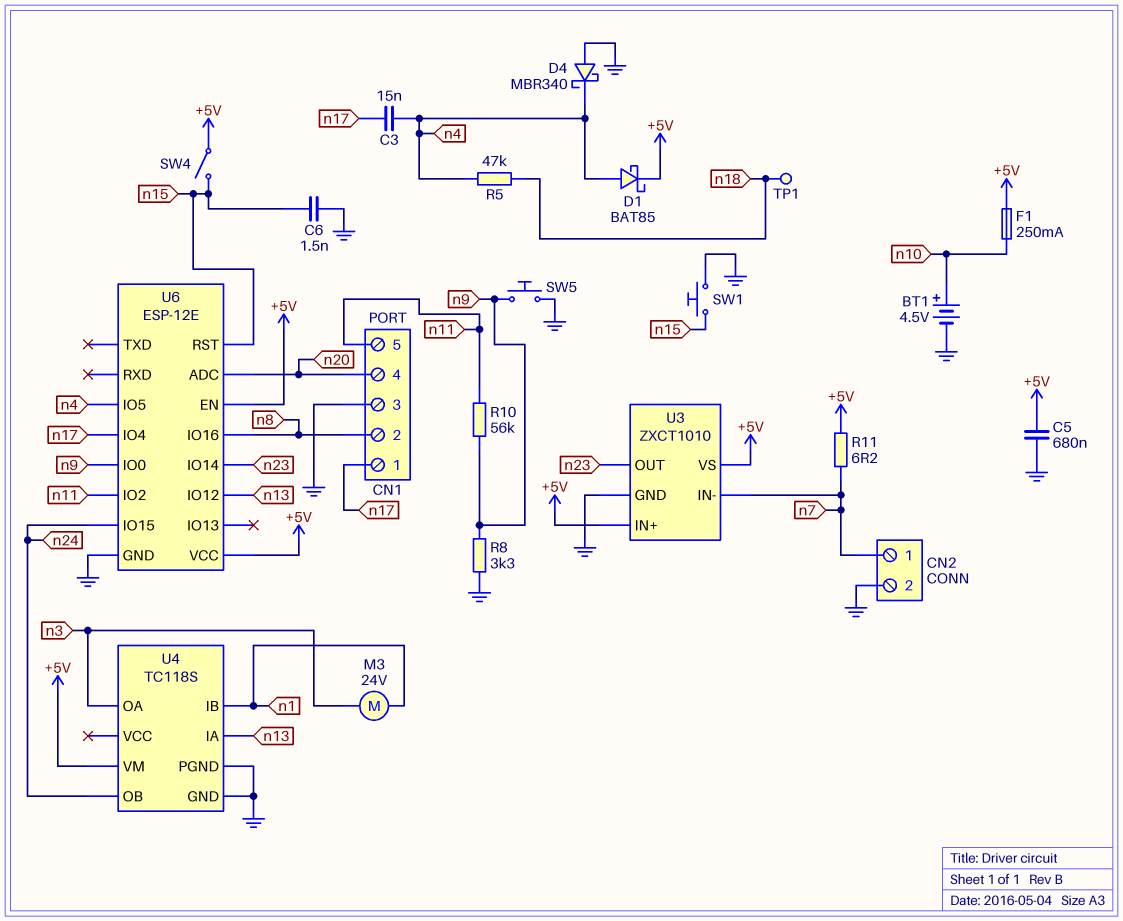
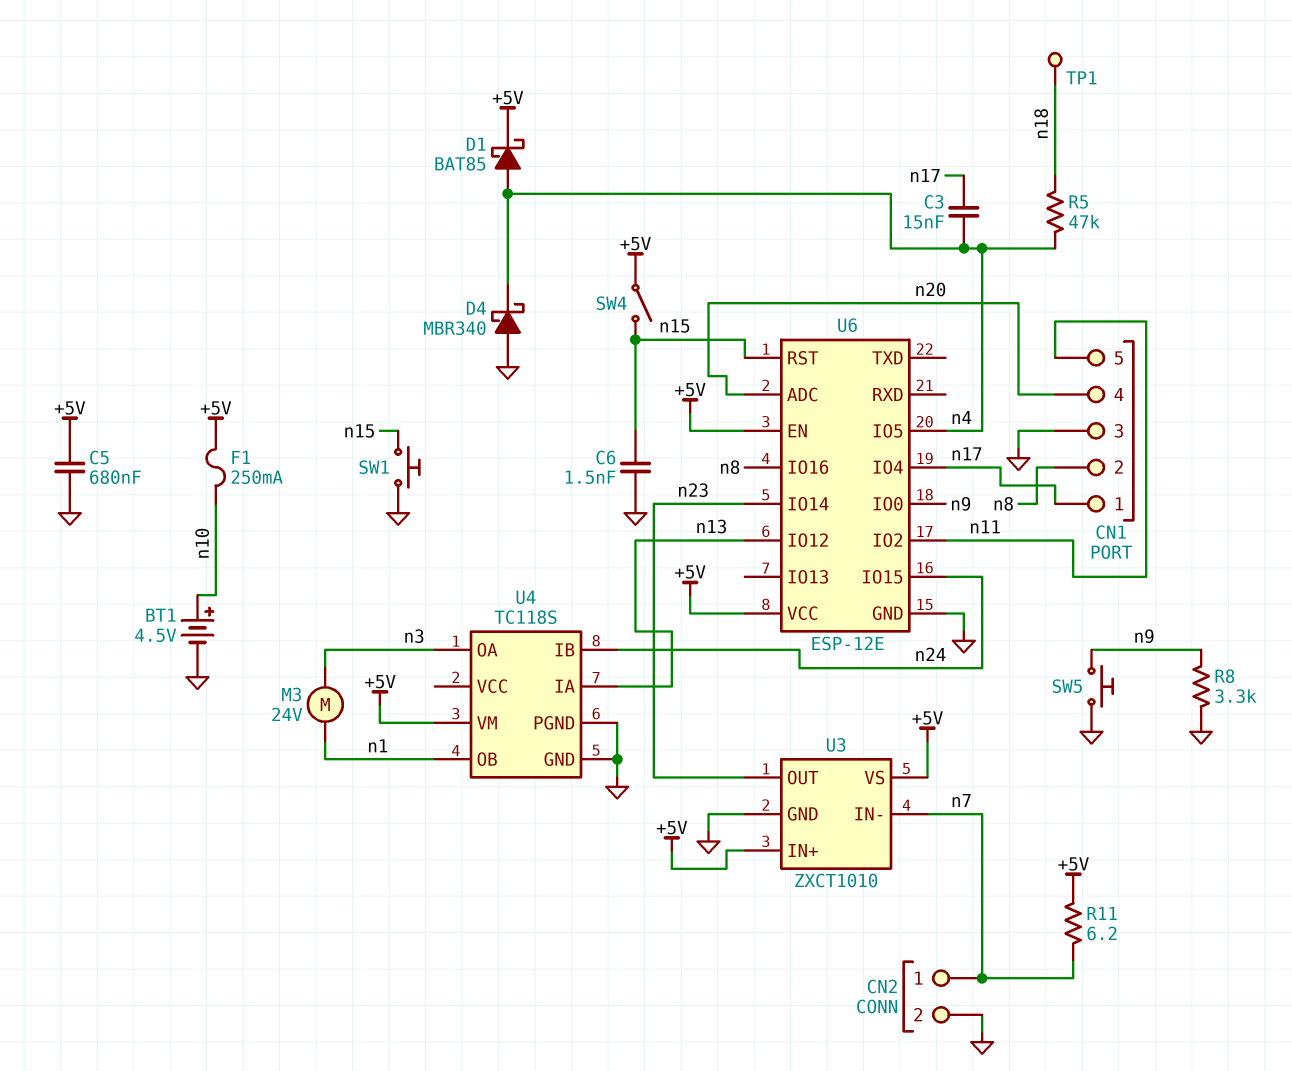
R10: 56k (n9, n11) -> none
U4 pin IB: n1 -> n24
U4 pin OB: n24 -> n1

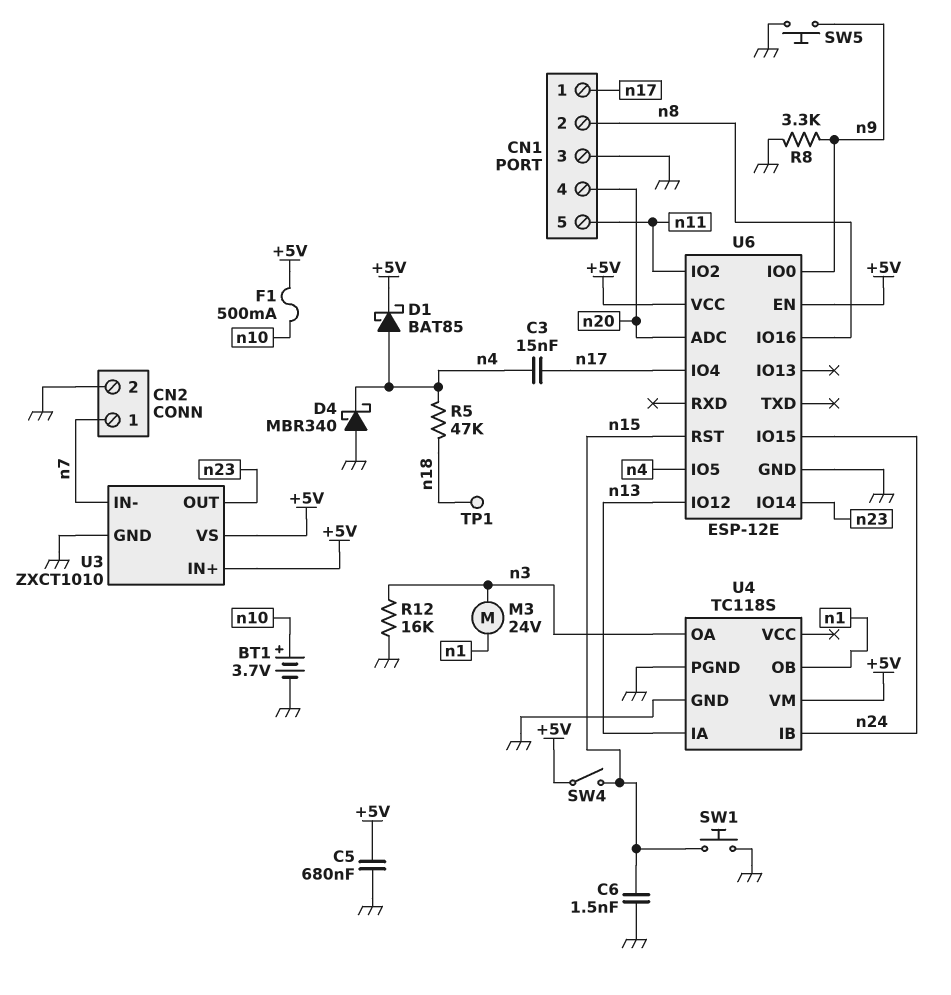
BT1: 4.5V (plus n10, minus GND) -> 3.7V (plus n10, minus GND)
F1: 250mA (+5V, n10) -> 500mA (+5V, n10)
R11: 6.2 (+5V, n7) -> none
R12: none -> 16k (GND, n3)

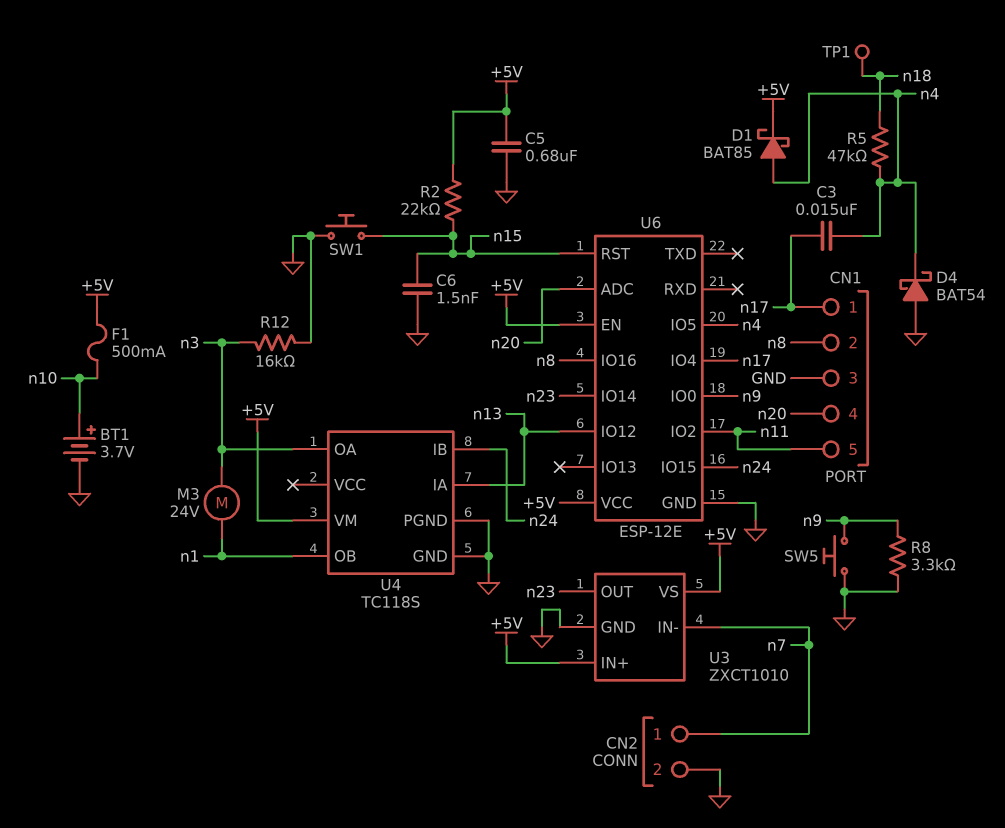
D4: schottky MBR340 (A GND, K n4) -> schottky BAT54 (A GND, K n4)
R2: none -> 22k (+5V, n15)
SW4: switch (+5V, n15) -> none

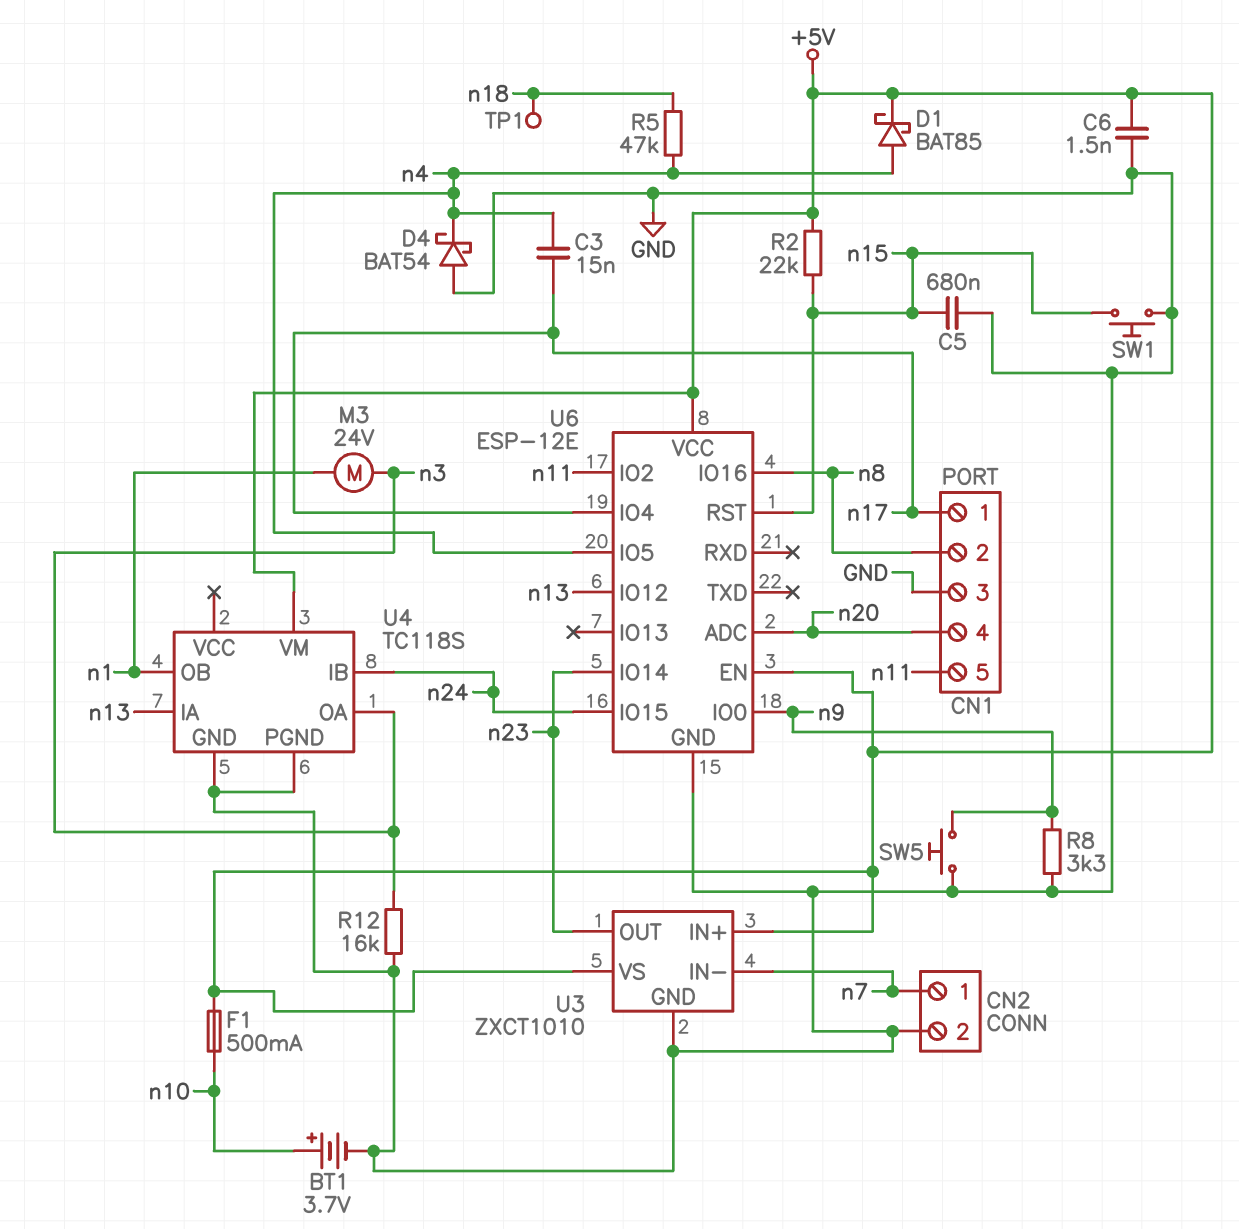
C5: 680nF (+5V, GND) -> 680nF (GND, n15)
C6: 1.5nF (GND, n15) -> 1.5nF (+5V, GND)

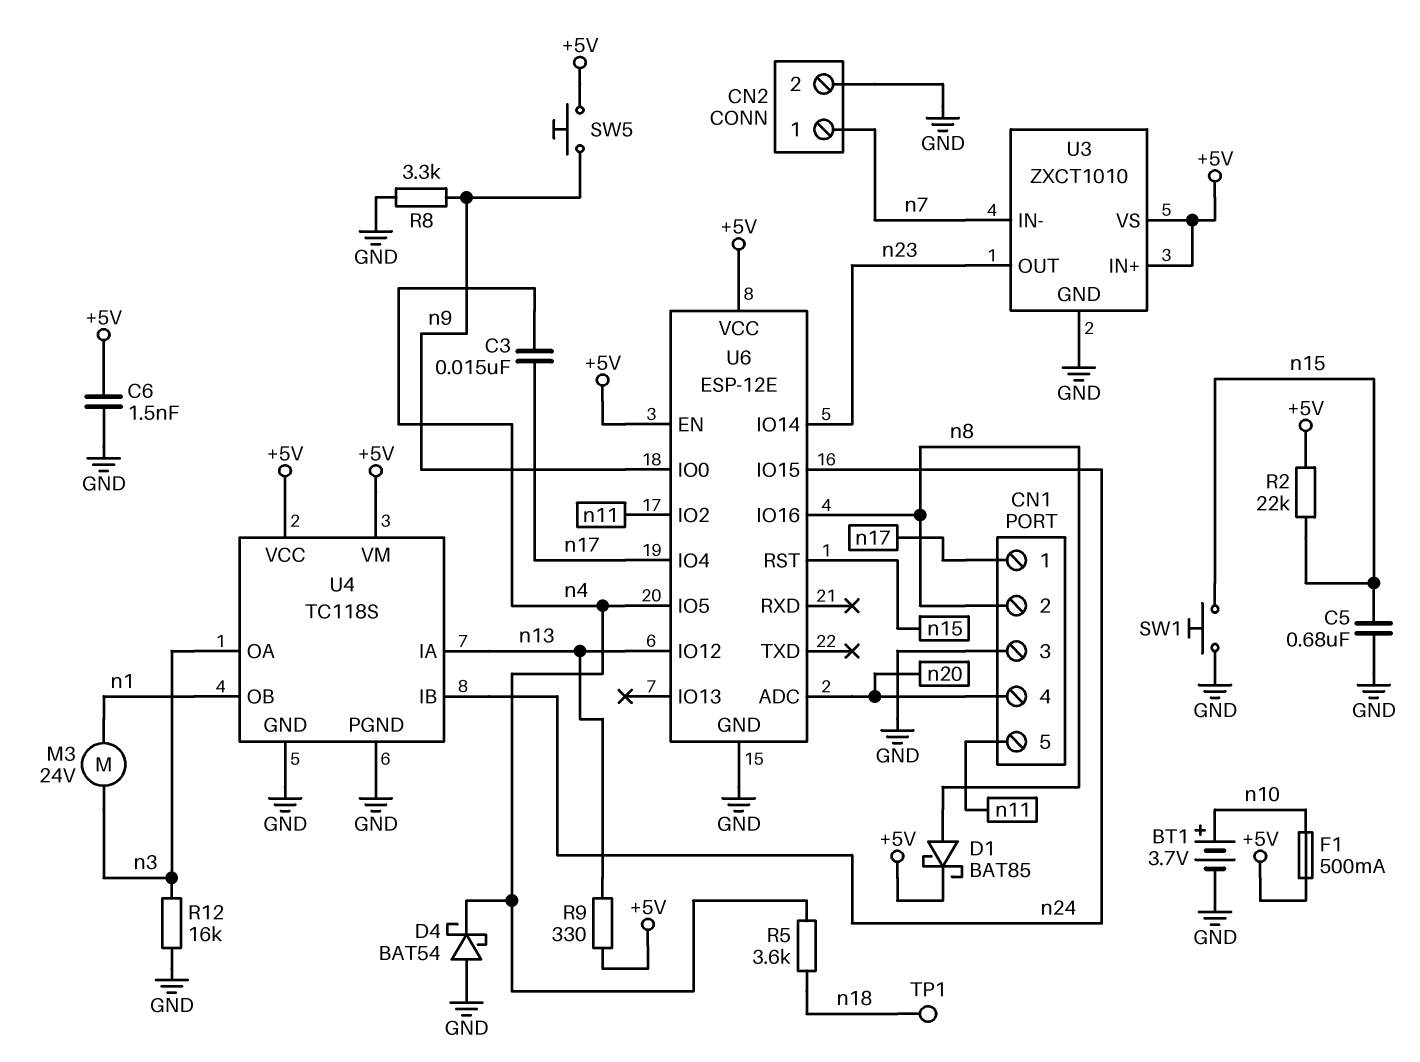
D1: schottky BAT85 (A n4, K +5V) -> schottky BAT85 (A n8, K +5V)
R5: 47k (n4, n18) -> 3.6k (n4, n18)
R9: none -> 330 (+5V, n13)
SW5: button (GND, n9) -> button (+5V, n9)
U4 pin VCC: none -> +5V

